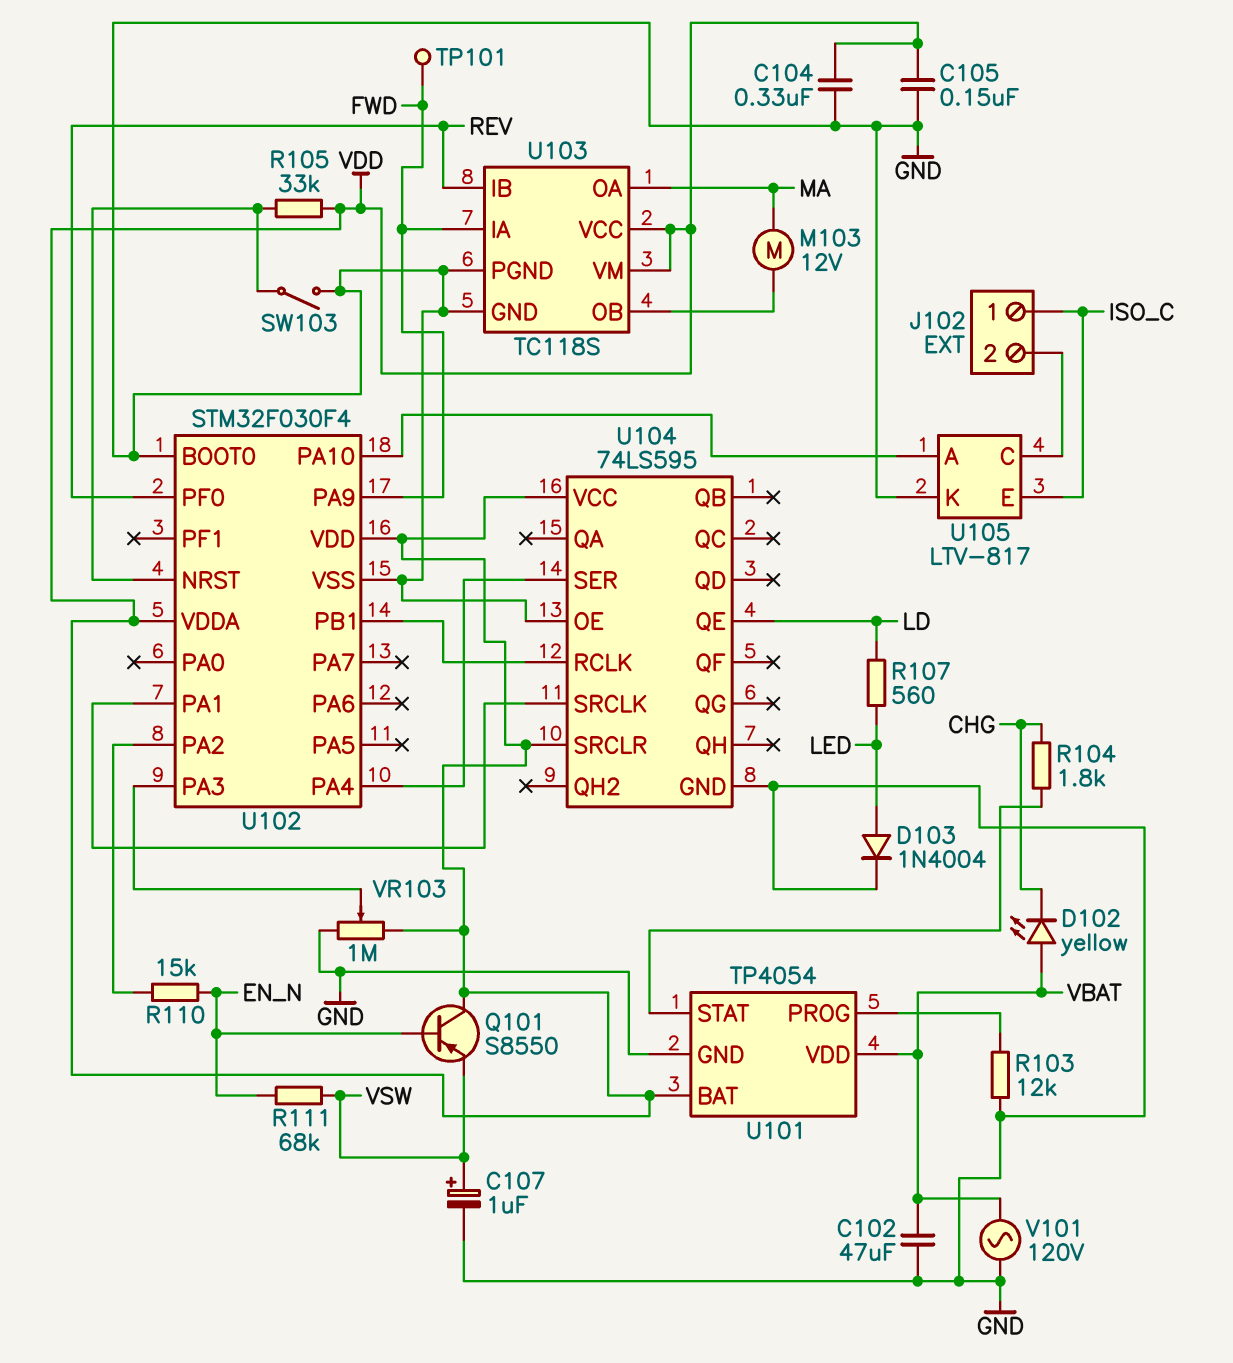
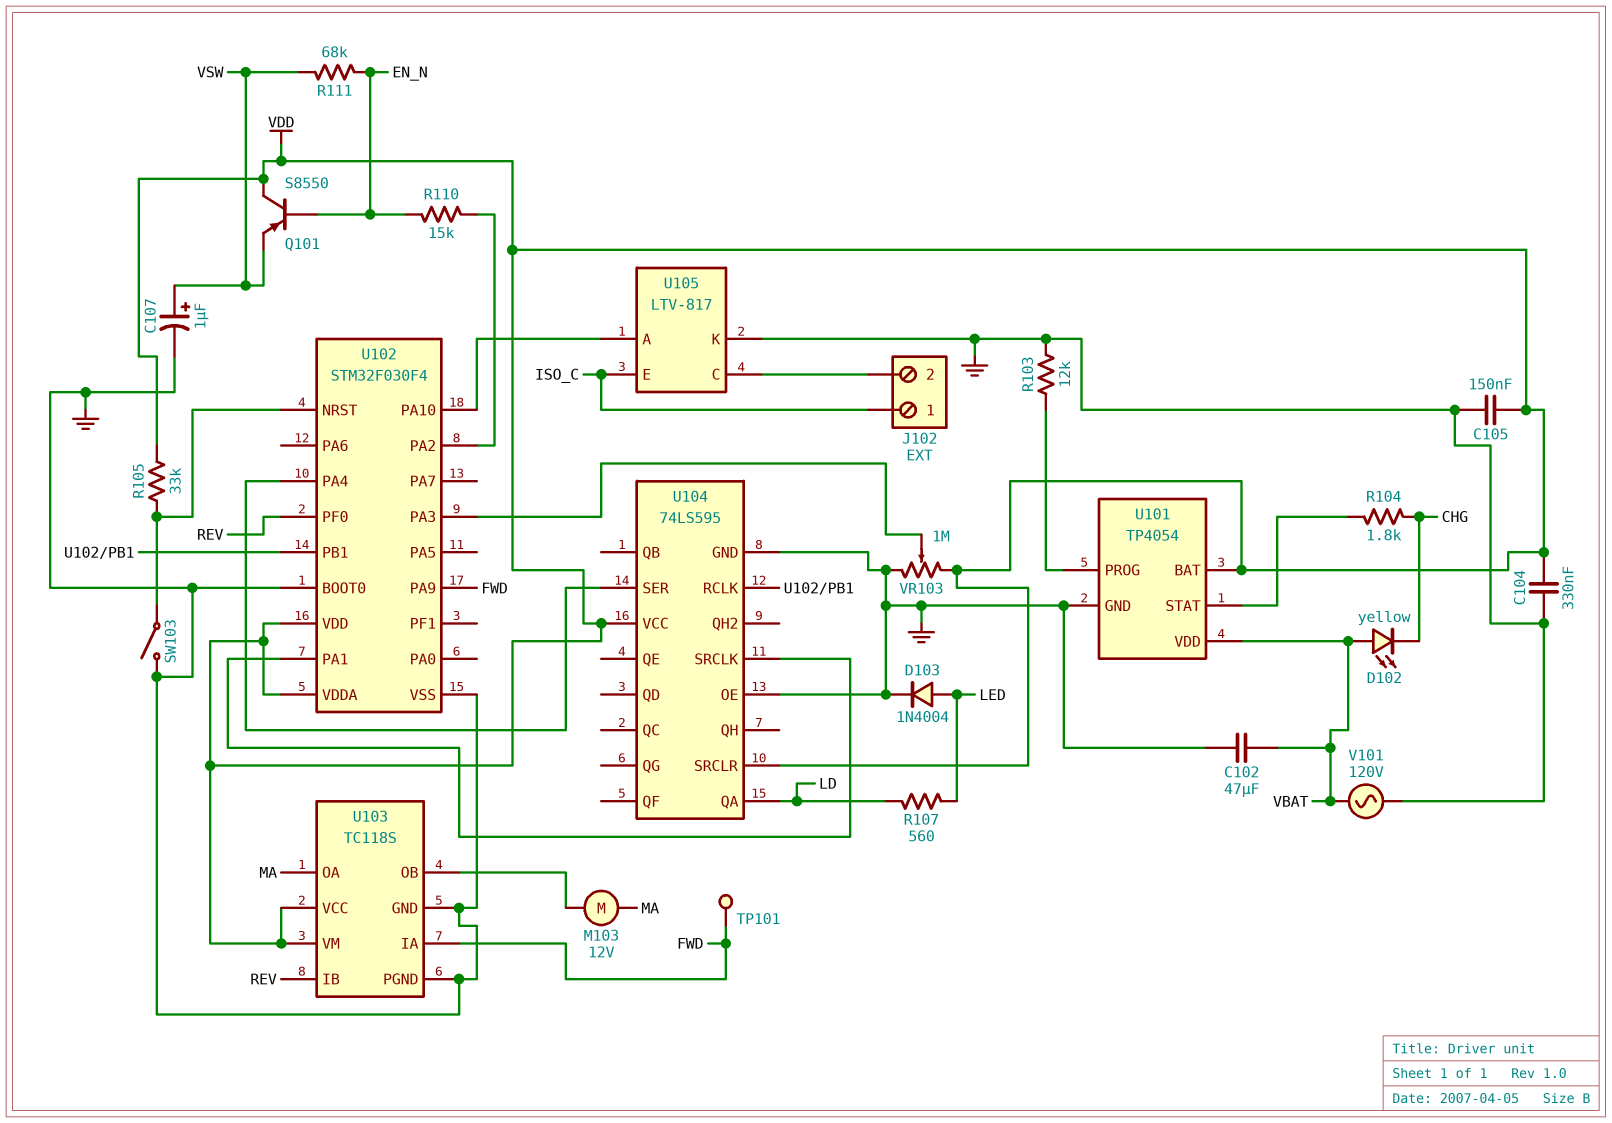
U104 pin QA: none -> LD
U104 pin QE: LD -> none

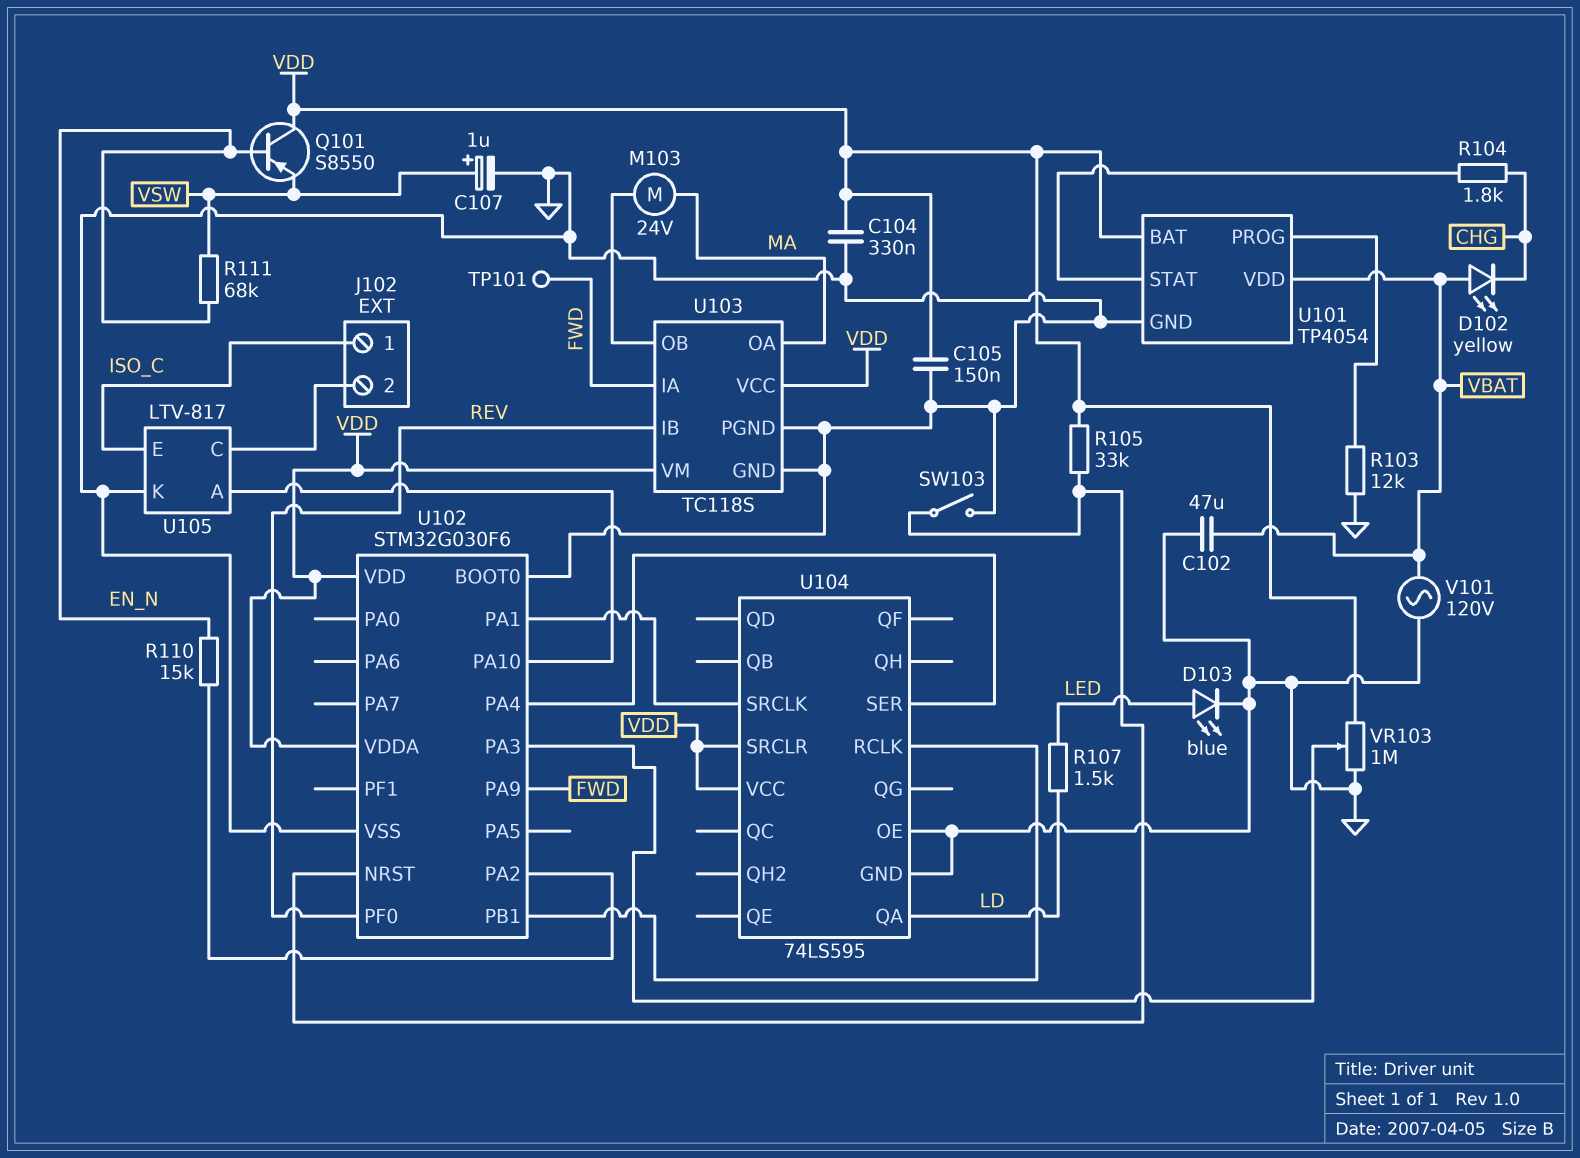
D103: diode 1N4004 (A LED, K GND) -> LED blue (A LED, K GND)
M103: motor 12V (MA, U103/OB) -> motor 24V (MA, U103/OB)
R107: 560 (LD, LED) -> 1.5k (LD, LED)
U102: STM32F030F4 -> STM32G030F6

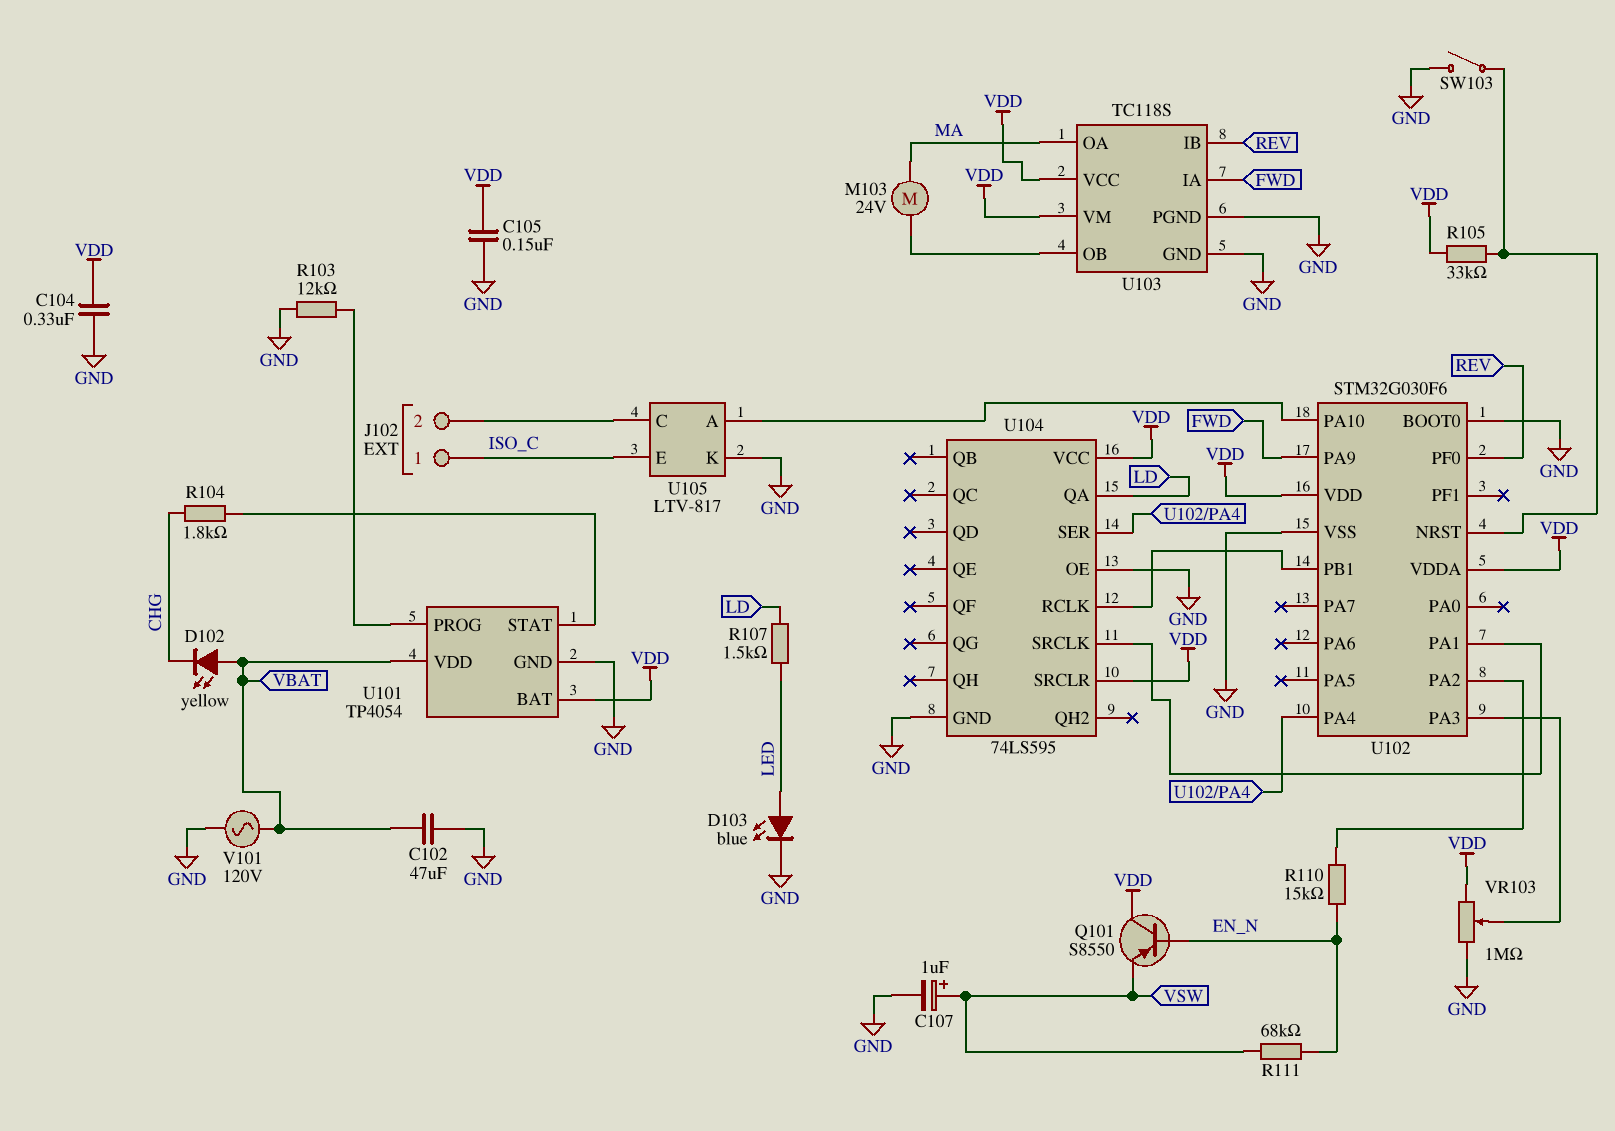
TP101: test point (FWD) -> none

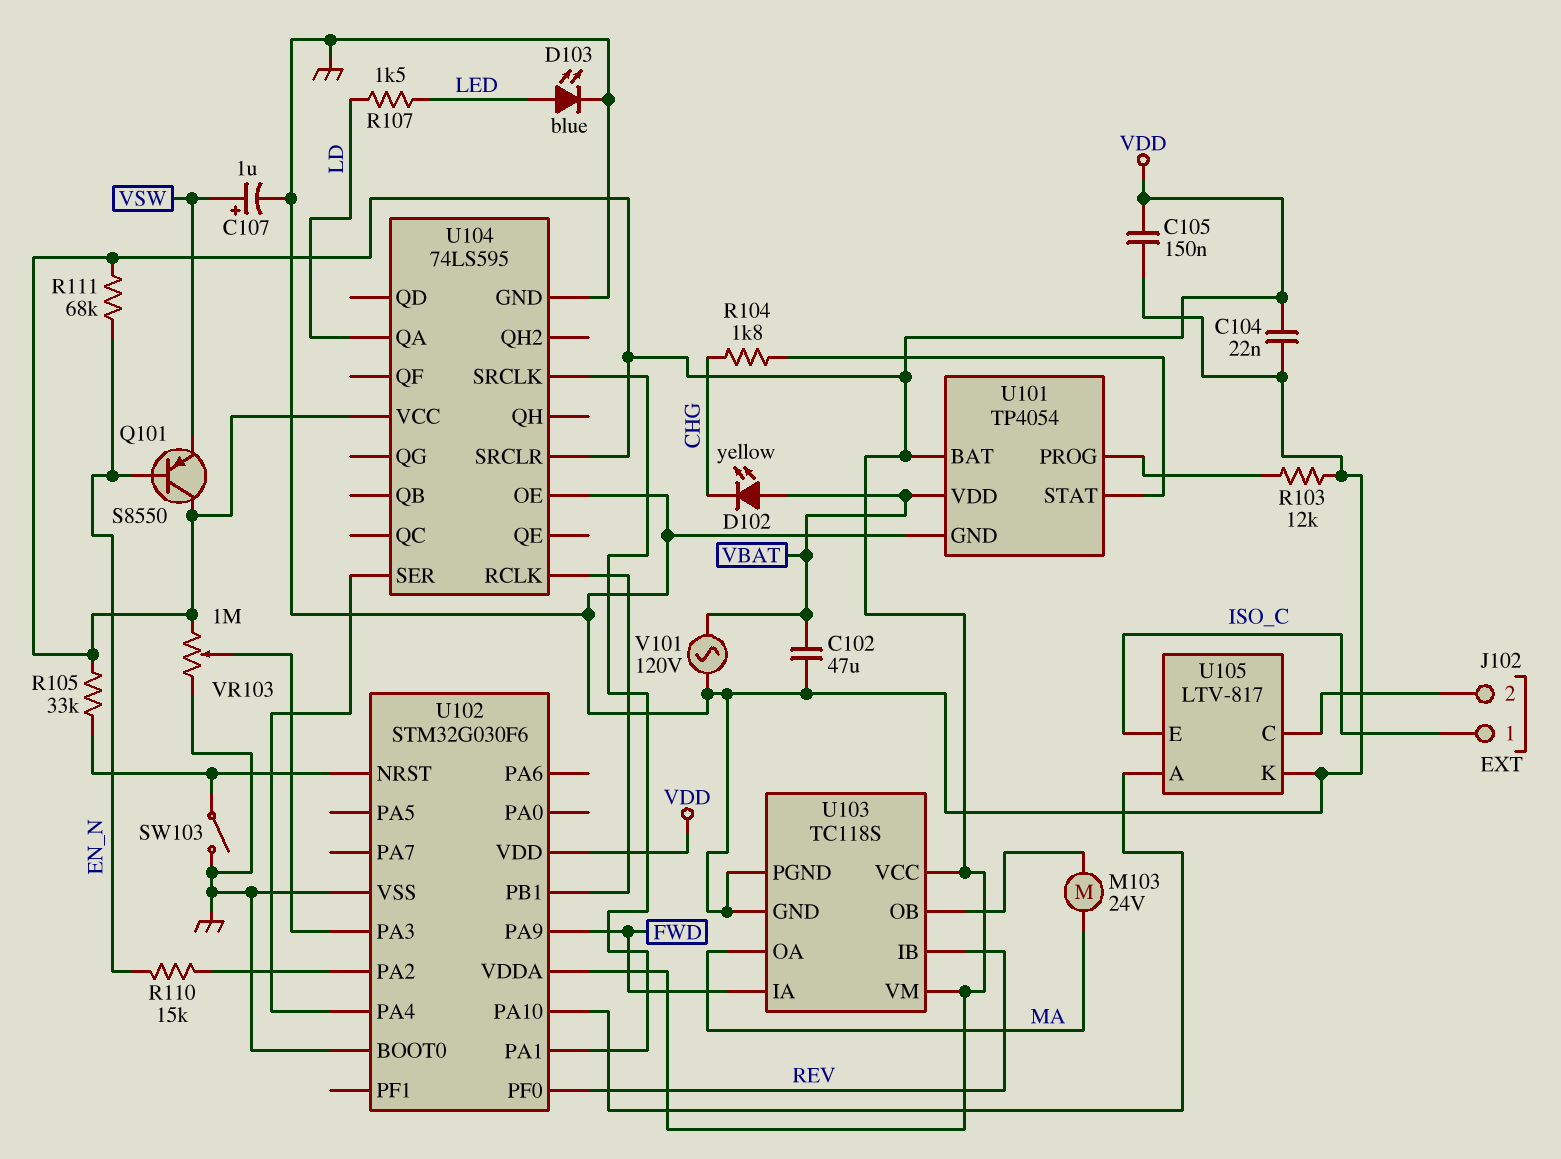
C104: 330nF (GND, VDD) -> 22nF (GND, VDD)
R111: 68k (EN_N, VSW) -> 68k (EN_N, VDD)

